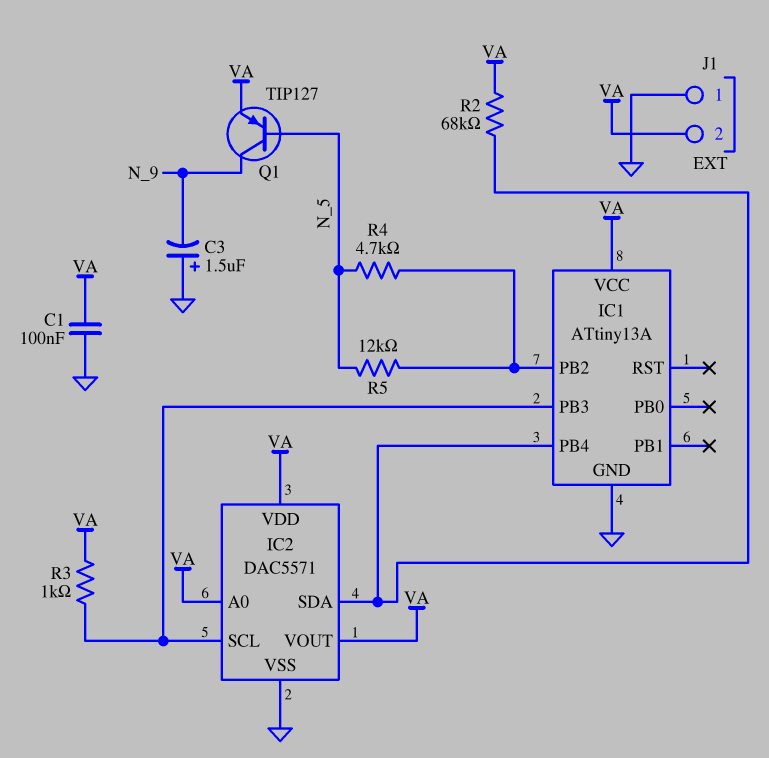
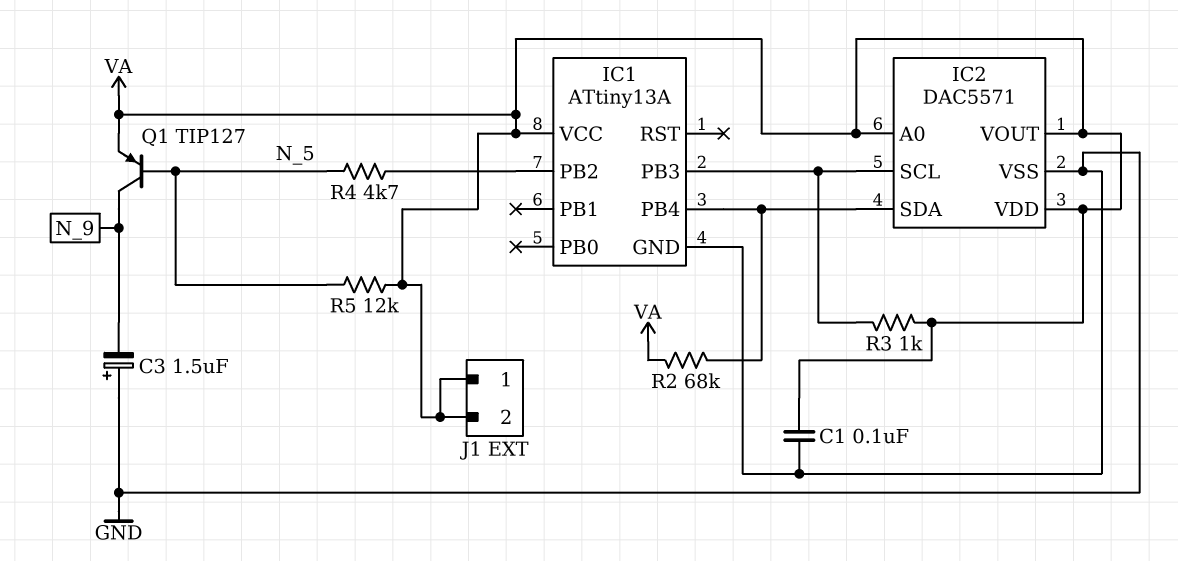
J1 pin 1: GND -> VA
R5: 12k (IC1/PB2, N_5) -> 12k (N_5, VA)

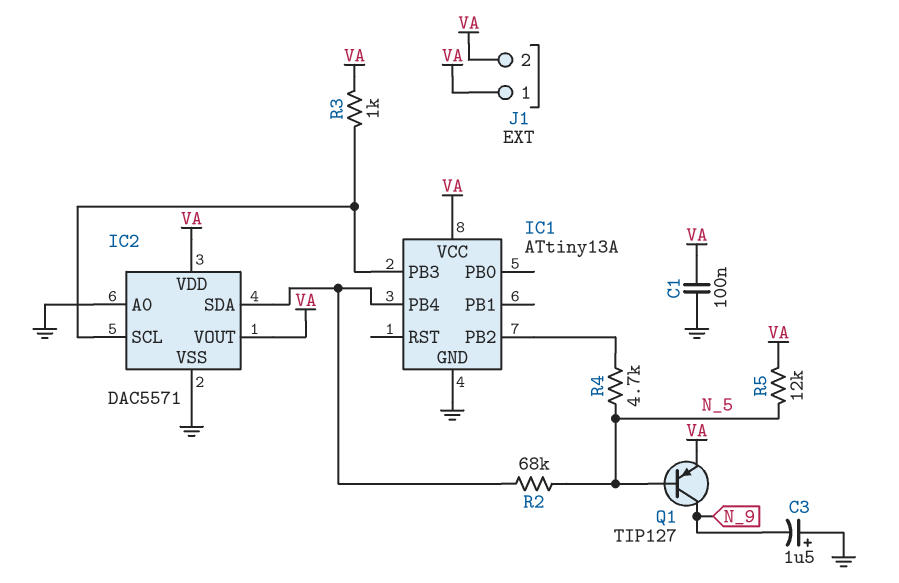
IC2 pin A0: VA -> GND
R2: 68k (IC1/PB4, VA) -> 68k (IC1/PB4, N_5)

